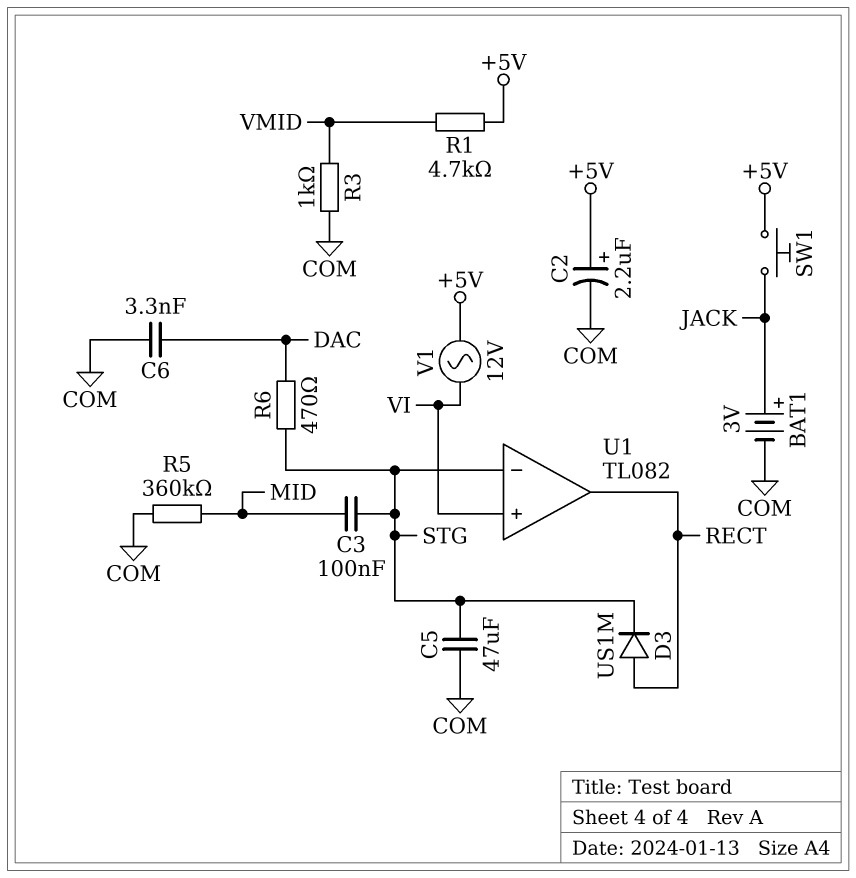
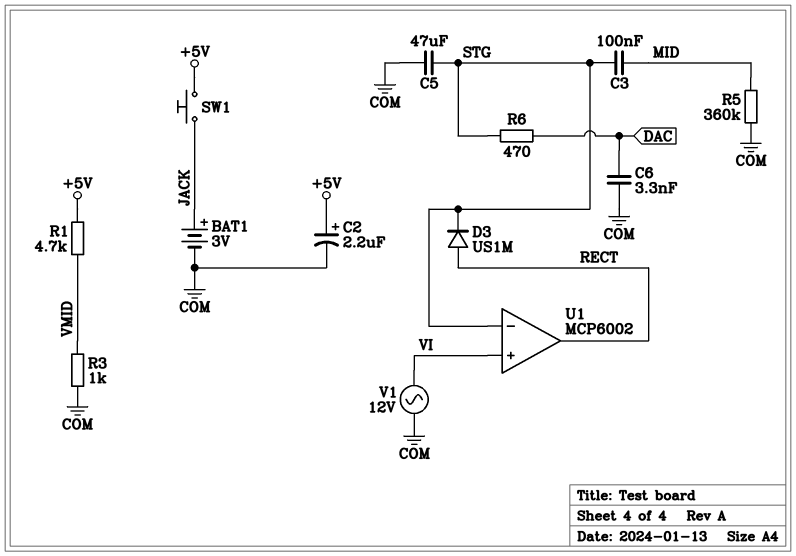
U1: TL082 -> MCP6002
V1: AC 12V (+5V, VI) -> AC 12V (COM, VI)

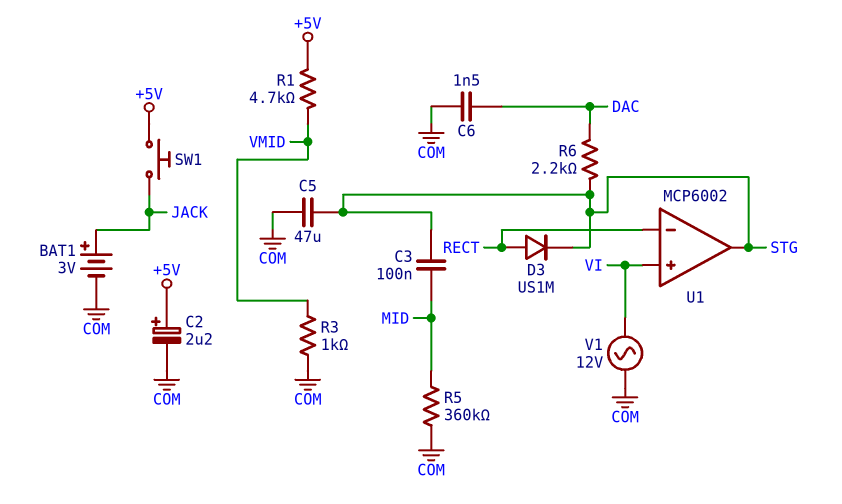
C6: 3.3nF (COM, DAC) -> 1.5nF (COM, DAC)
R6: 470 (DAC, STG) -> 2.2k (DAC, STG)
U1 pin in-: STG -> RECT
U1 pin out: RECT -> STG

